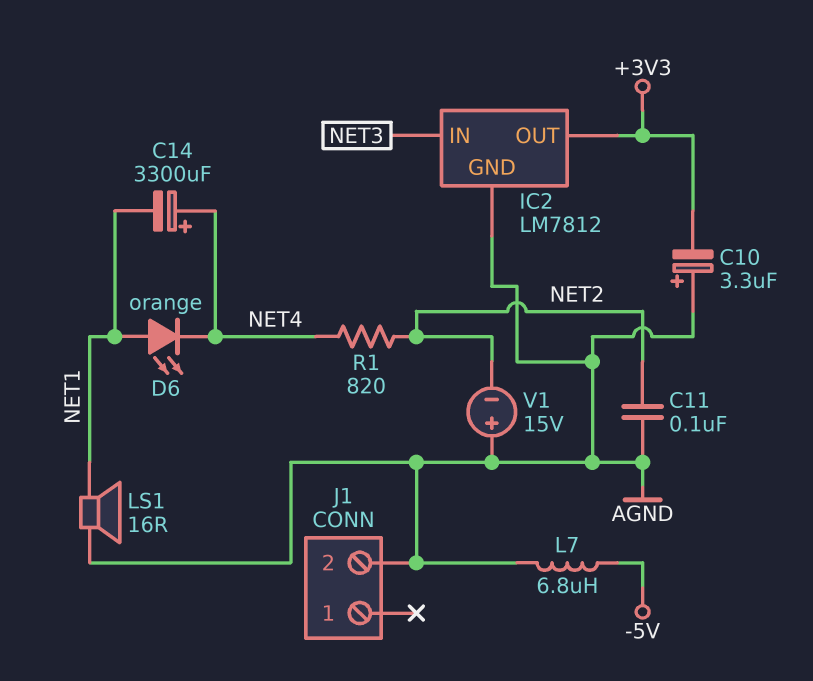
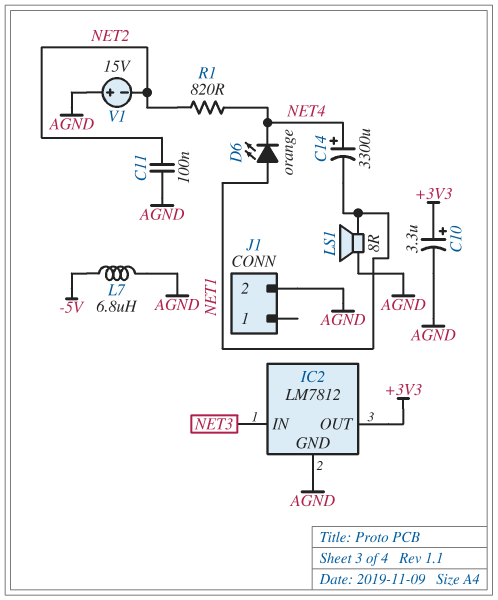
C10: 3.3uF (plus AGND, minus +3V3) -> 3.3uF (plus +3V3, minus AGND)
LS1: speaker 16R (AGND, NET1) -> speaker 8R (AGND, NET1)

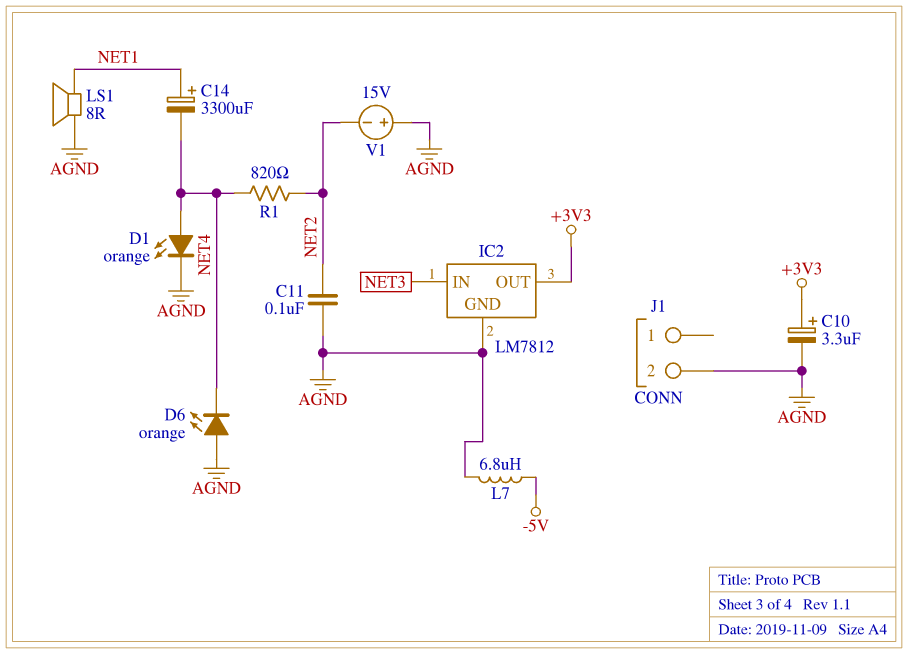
C14: 3300uF (plus NET4, minus NET1) -> 3300uF (plus NET1, minus NET4)
D1: none -> LED orange (A NET4, K AGND)
D6: LED orange (A NET1, K NET4) -> LED orange (A AGND, K NET4)

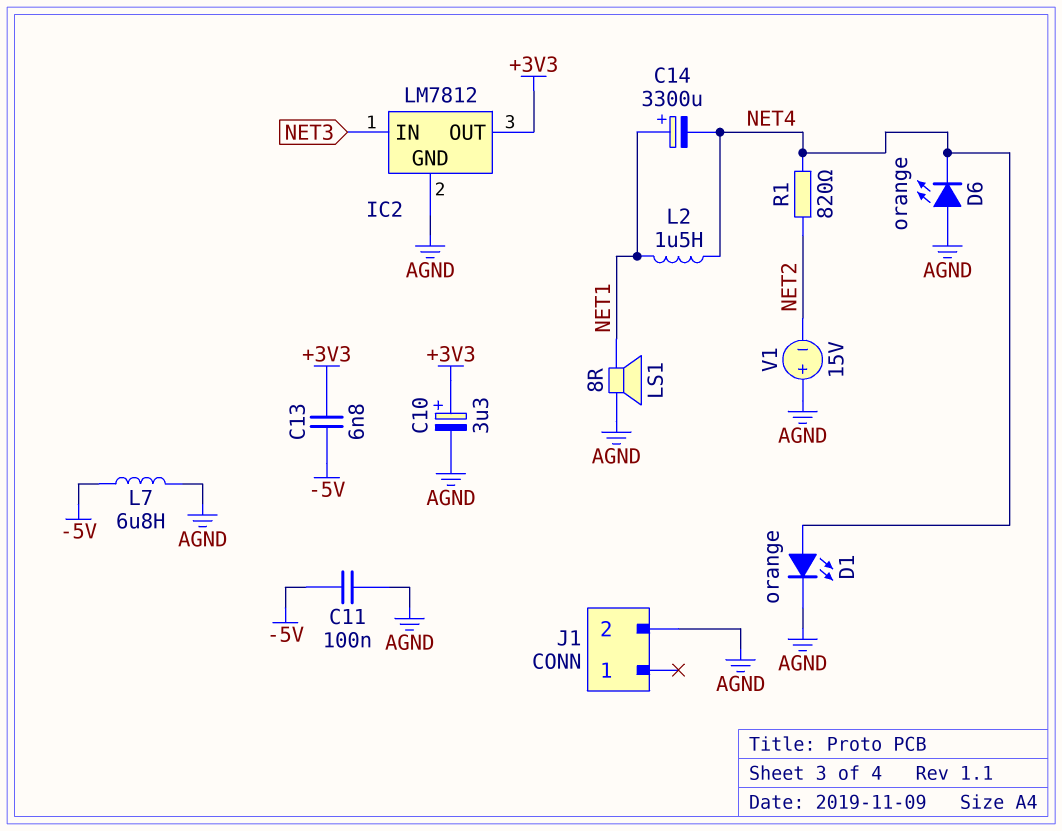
C11: 100nF (AGND, NET2) -> 100nF (-5V, AGND)
C13: none -> 6.8nF (+3V3, -5V)
L2: none -> 1.5uH (NET1, NET4)

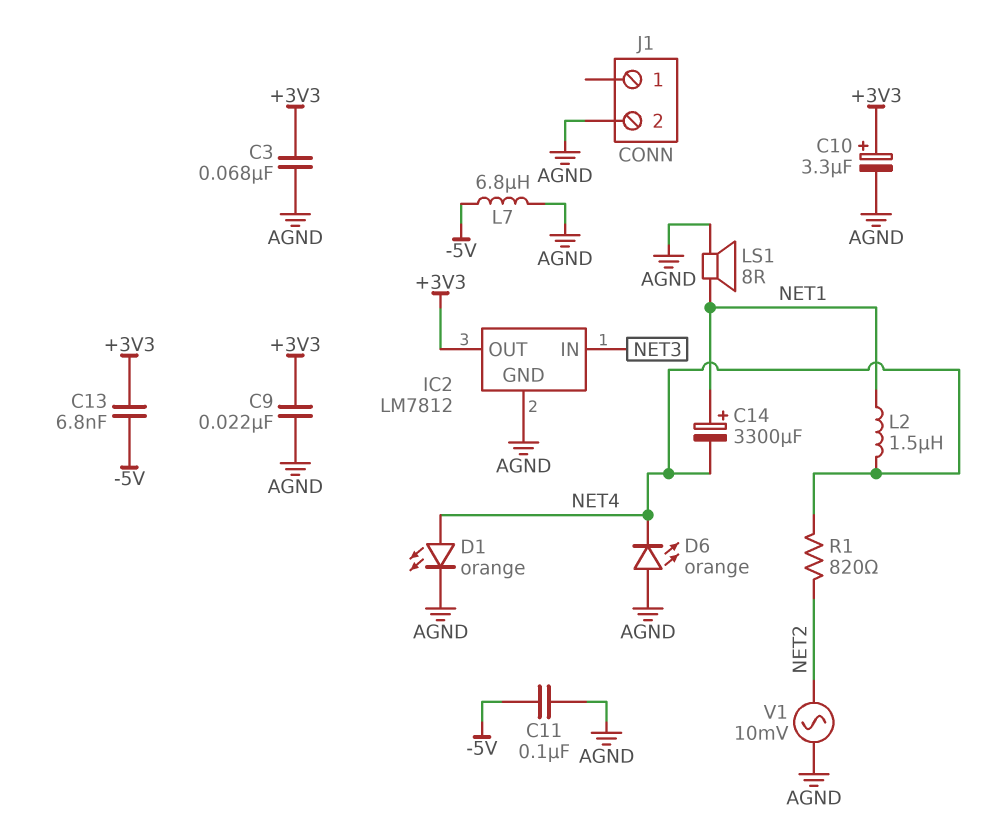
C3: none -> 68nF (+3V3, AGND)
C9: none -> 22nF (+3V3, AGND)
V1: 15V (plus AGND, minus NET2) -> AC 10mV (AGND, NET2)

